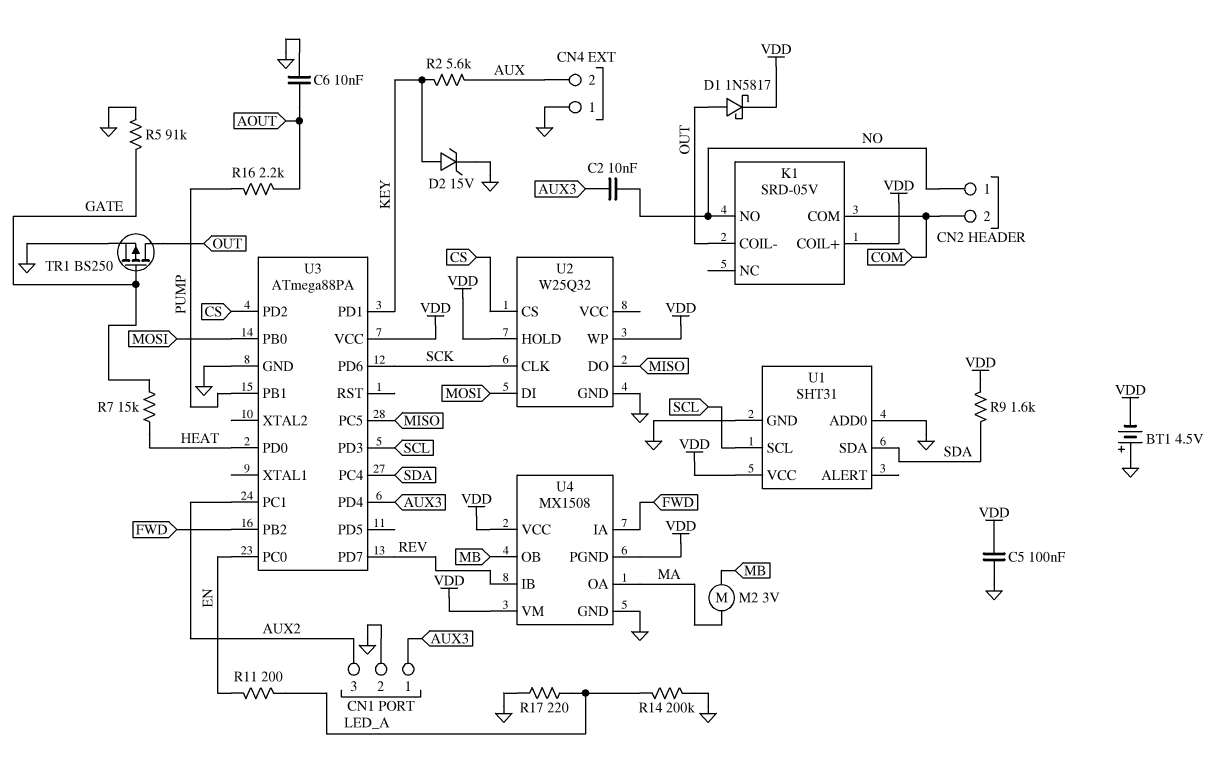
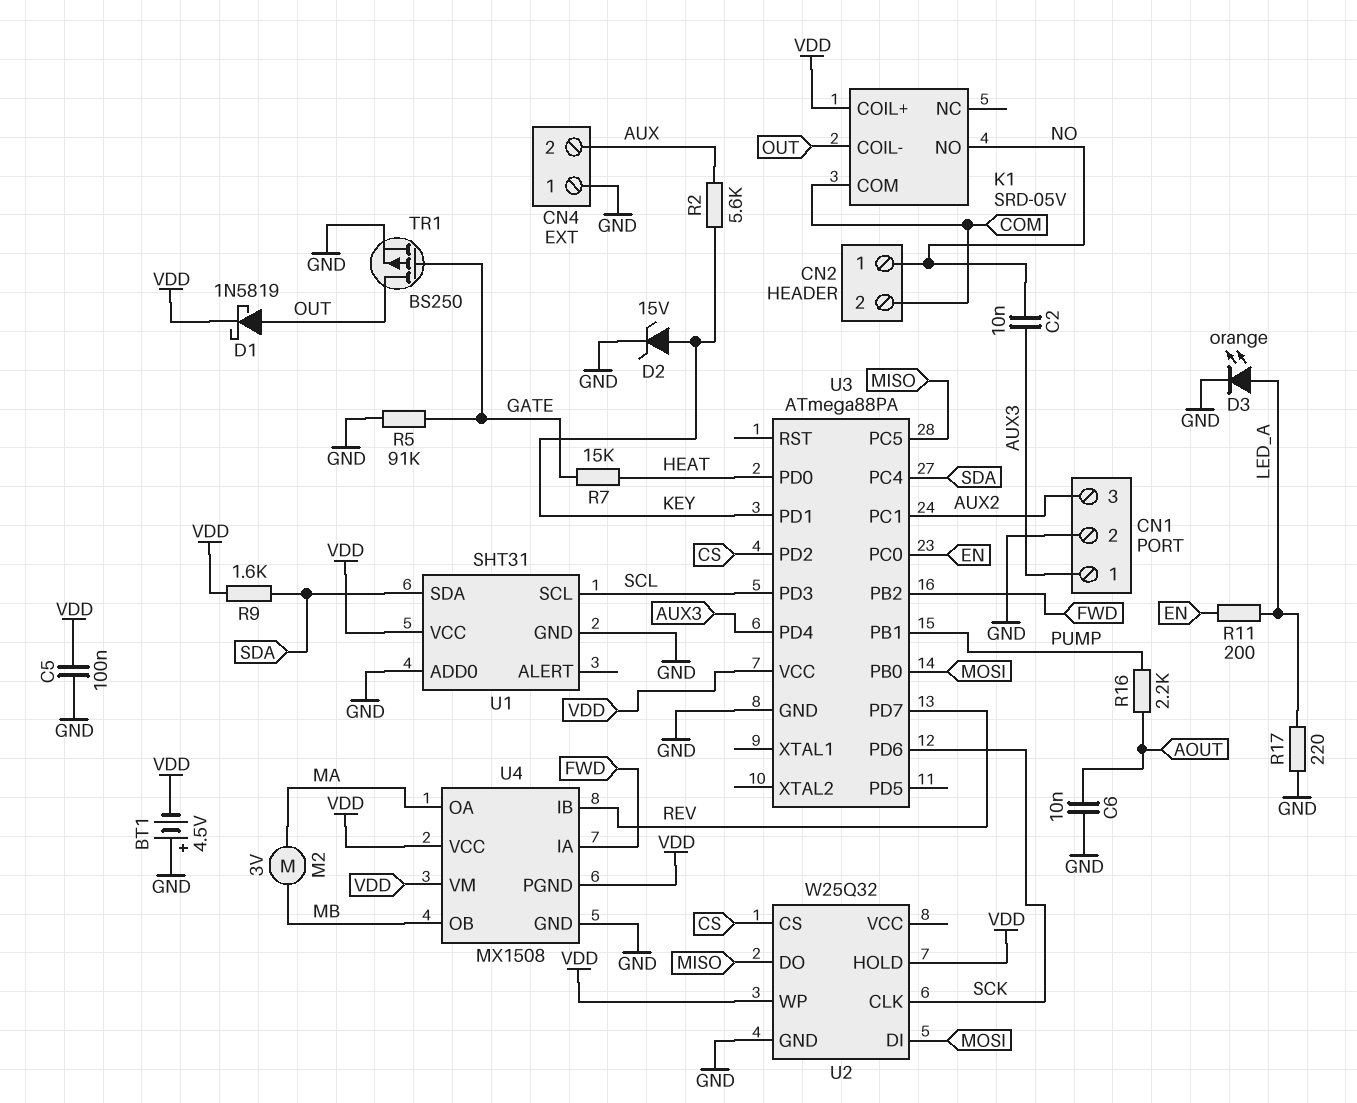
D1: schottky 1N5817 (A OUT, K VDD) -> schottky 1N5819 (A OUT, K VDD)
D3: none -> LED orange (A LED_A, K GND)
R14: 200k (GND, LED_A) -> none

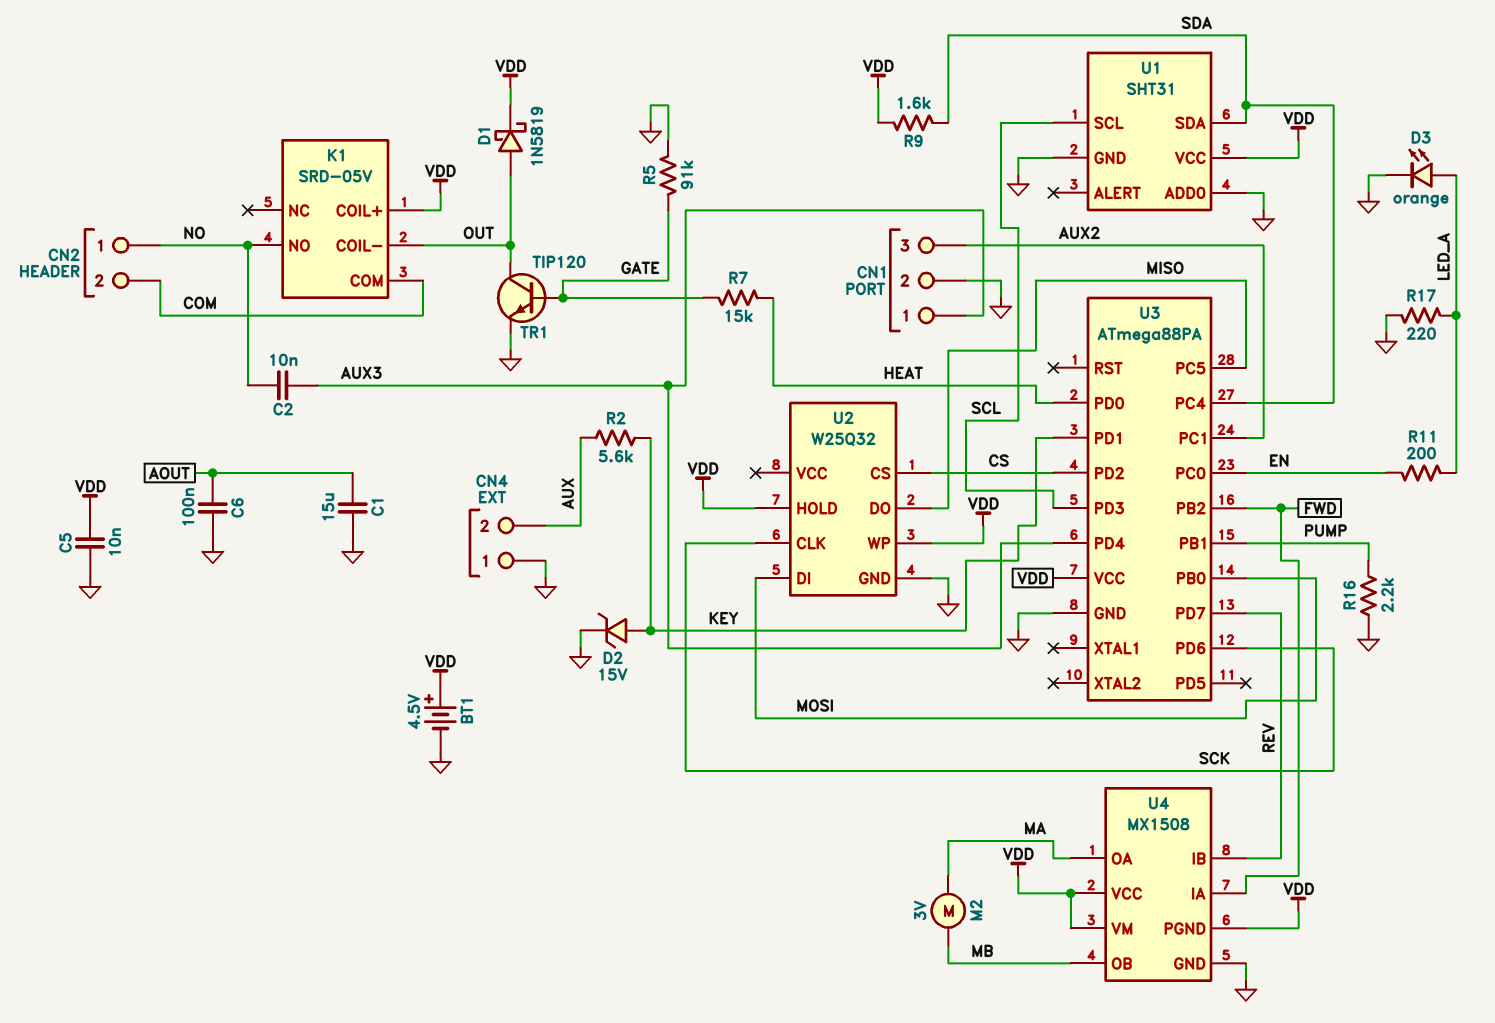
BT1: 4.5V (plus GND, minus VDD) -> 4.5V (plus VDD, minus GND)
C1: none -> 15uF (AOUT, GND)
C5: 100nF (GND, VDD) -> 10nF (GND, VDD)
C6: 10nF (AOUT, GND) -> 100nF (AOUT, GND)
R16: 2.2k (AOUT, PUMP) -> 2.2k (GND, PUMP)
TR1: PMOS BS250 (G GATE, D OUT, S GND) -> NPN TIP120 (B GATE, C OUT, E GND)

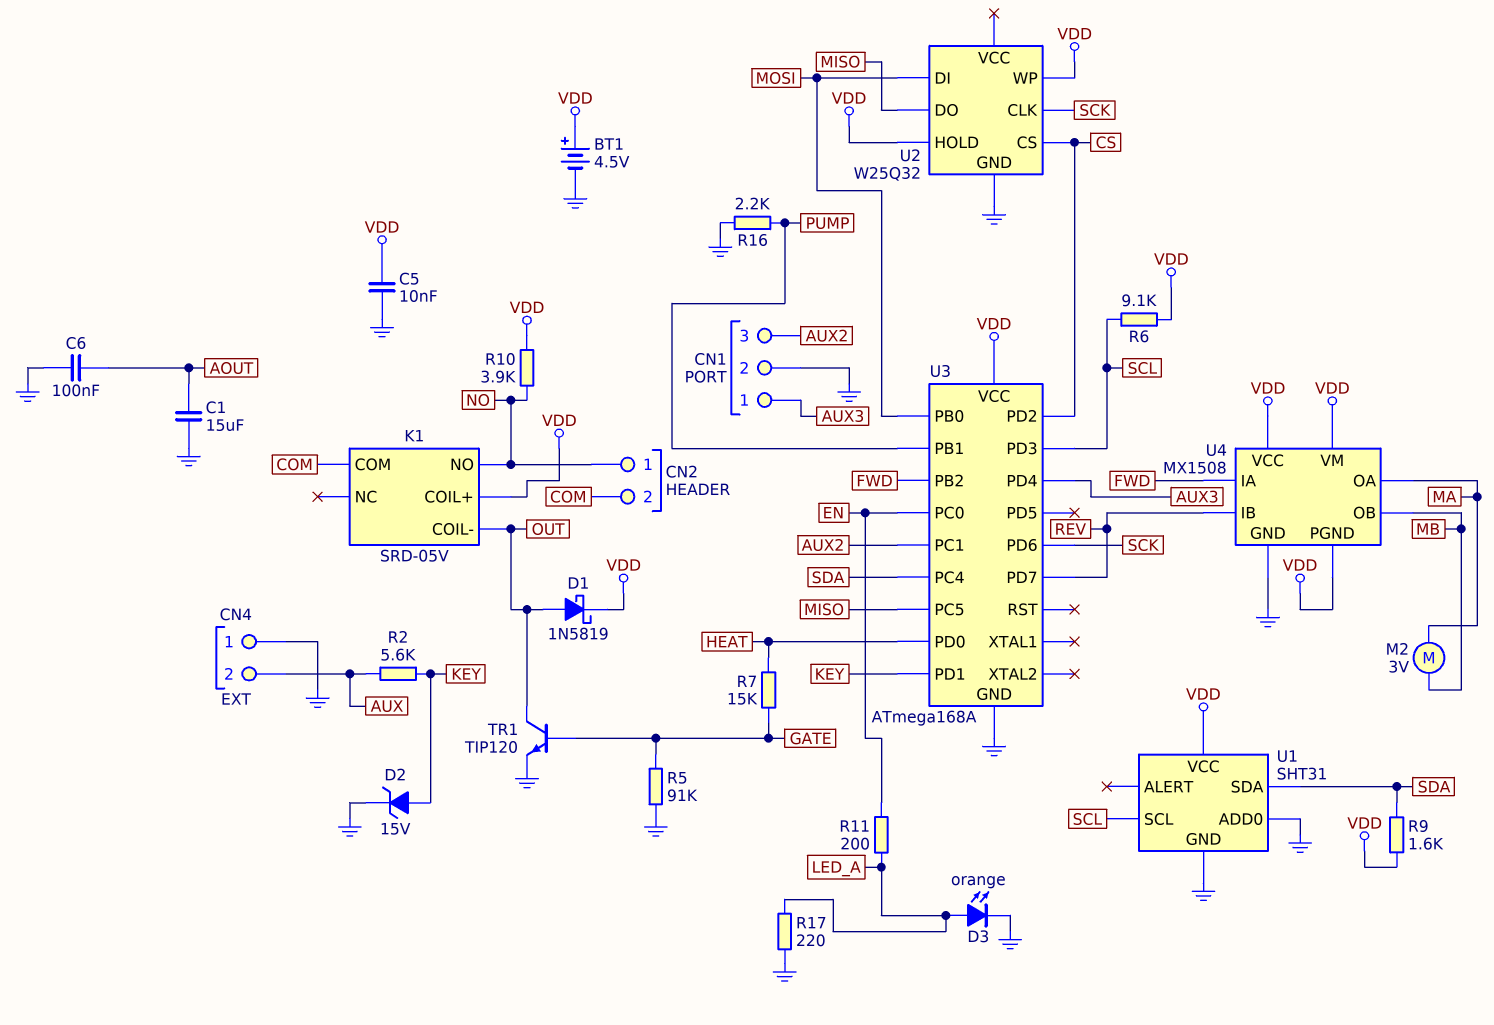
C2: 10nF (AUX3, NO) -> none
R6: none -> 9.1k (SCL, VDD)
R10: none -> 3.9k (NO, VDD)
U3: ATmega88PA -> ATmega168A

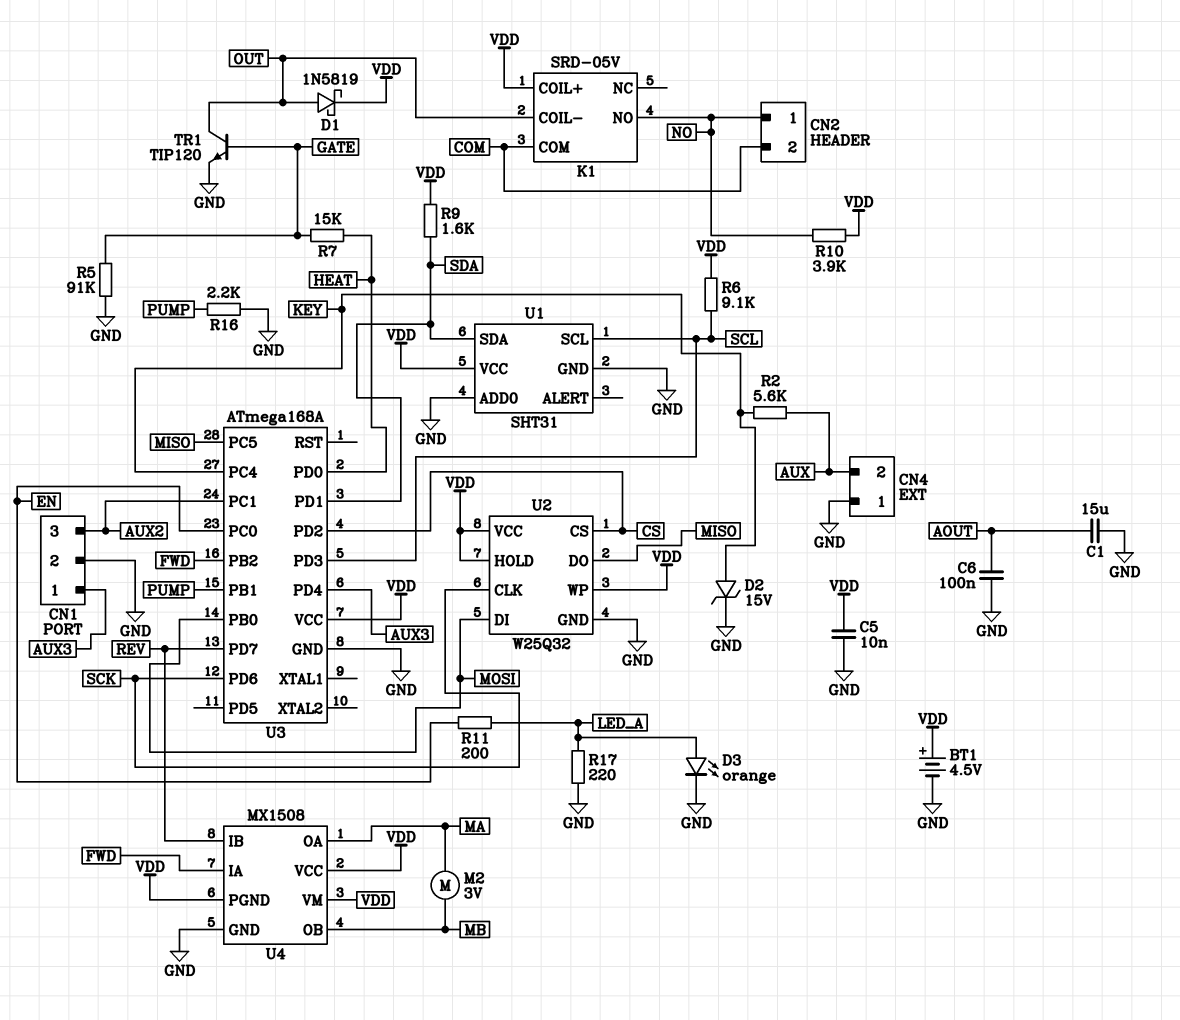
U2 pin VCC: none -> VDD
U3 pin PC4: SDA -> KEY
U3 pin PD1: KEY -> SDA

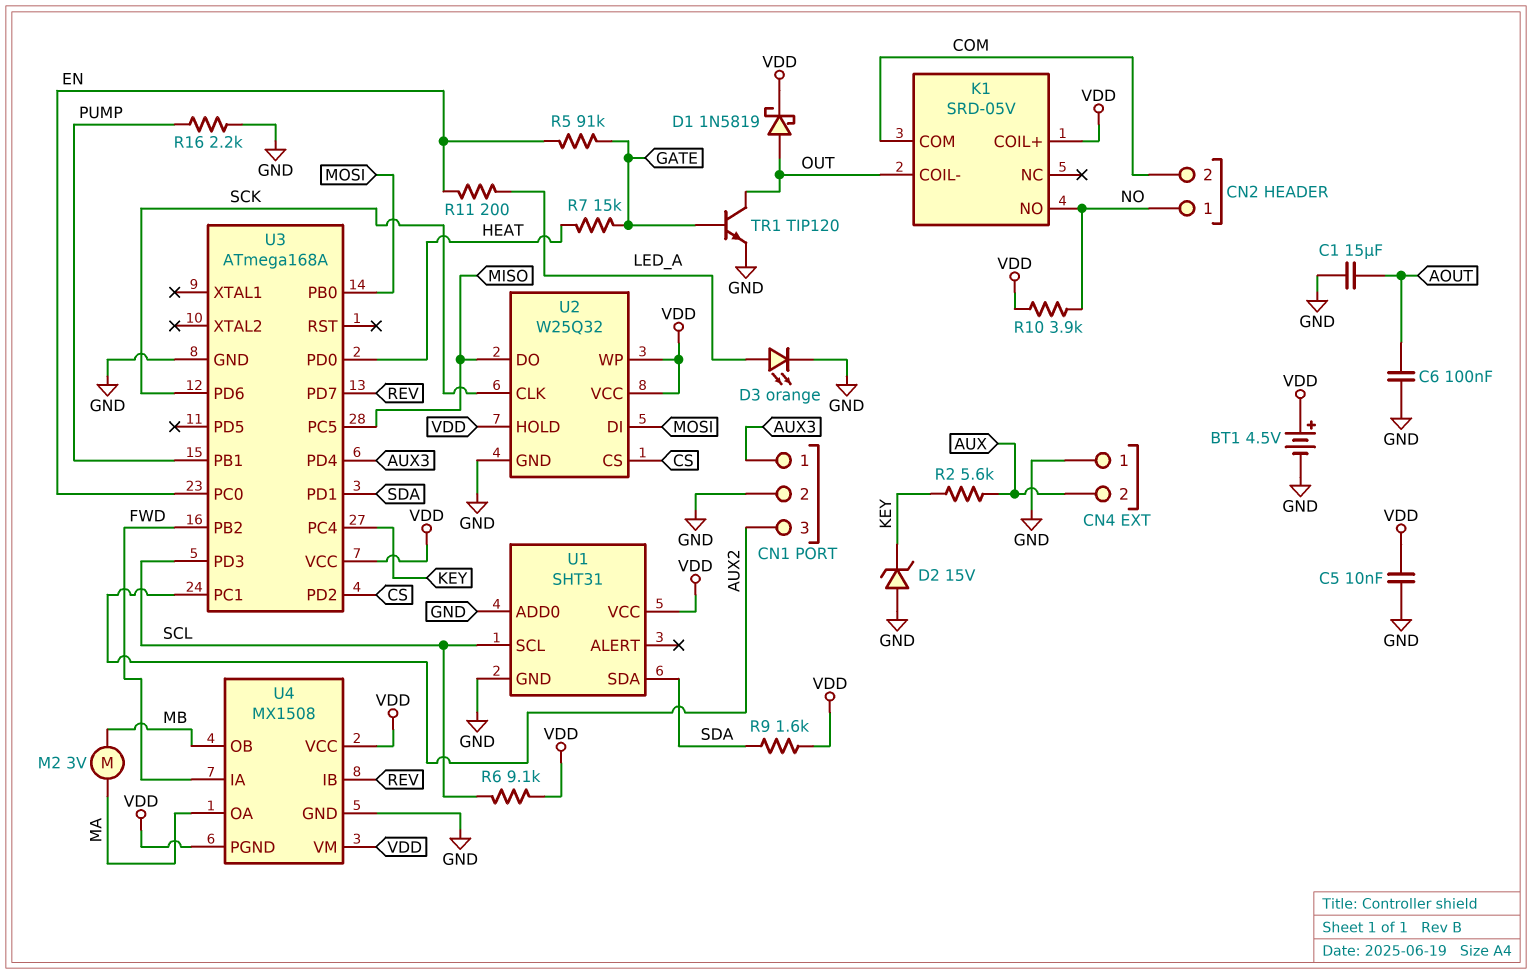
D2: zener 15V (A KEY, K GND) -> zener 15V (A GND, K KEY)
R5: 91k (GATE, GND) -> 91k (EN, GATE)
R17: 220 (GND, LED_A) -> none

